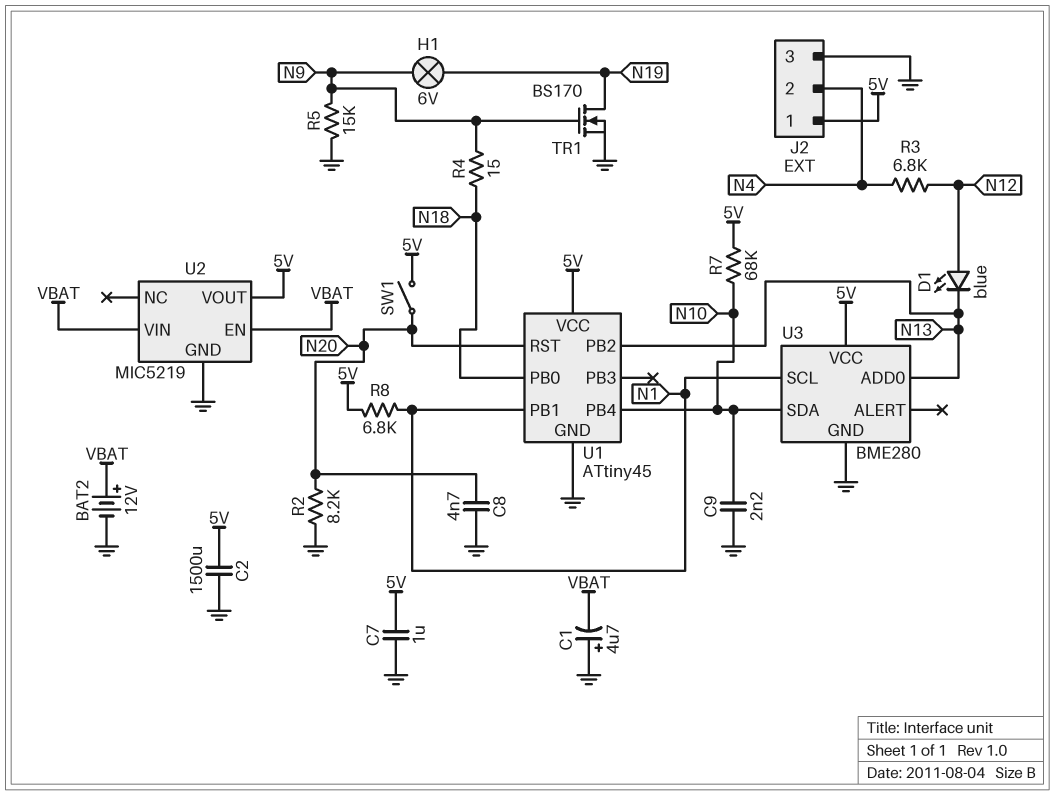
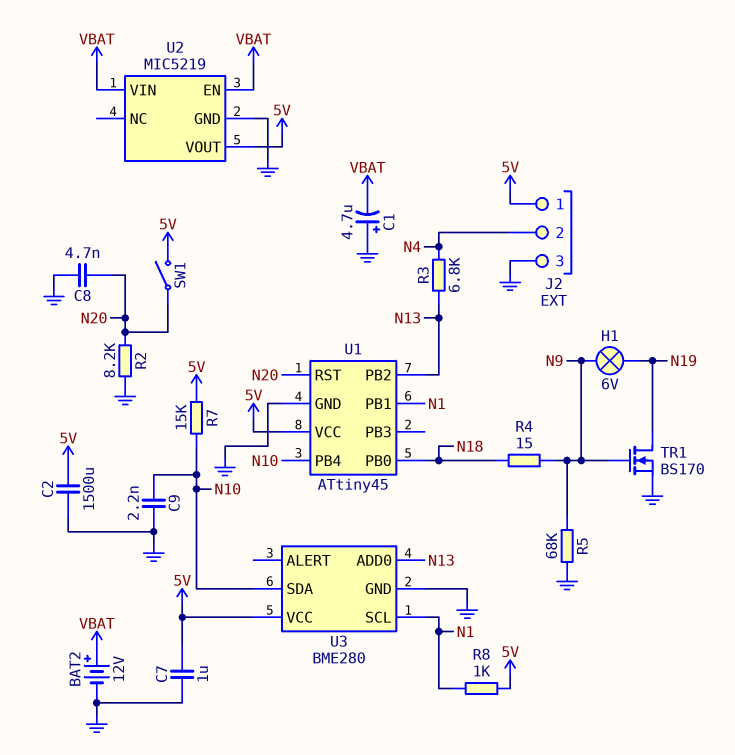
D1: LED blue (A N12, K N13) -> none
R3: 6.8k (N4, N12) -> 6.8k (N4, N13)
R5: 15k (GND, N9) -> 68k (GND, N9)
R7: 68k (5V, N10) -> 15k (5V, N10)
R8: 6.8k (5V, N1) -> 1k (5V, N1)

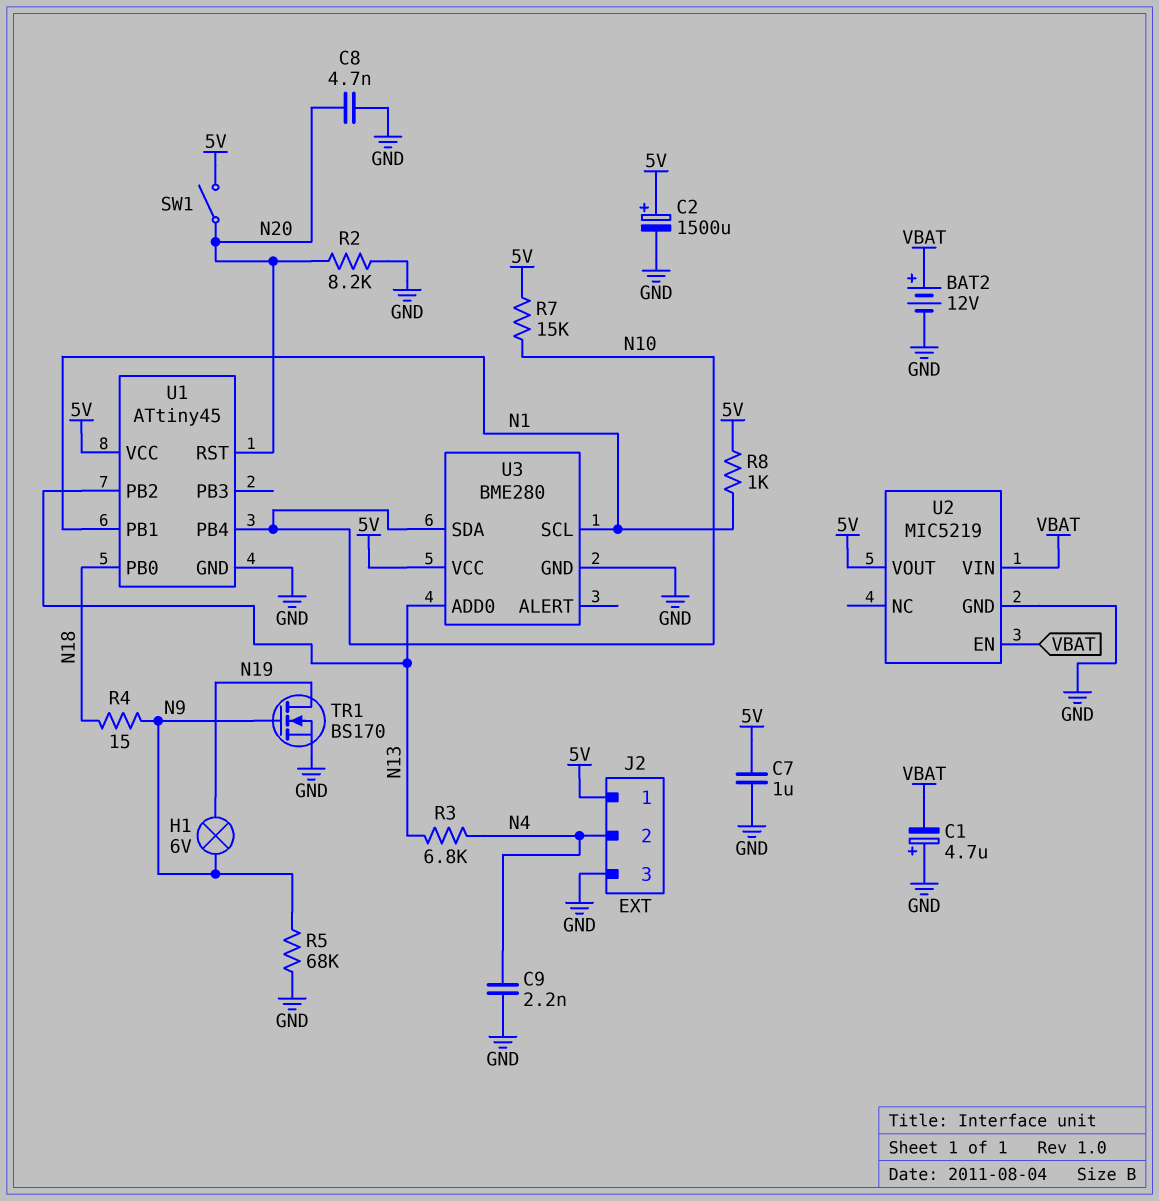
C2: 1500uF (5V, GND) -> 1500uF (plus 5V, minus GND)
C9: 2.2nF (GND, N10) -> 2.2nF (GND, N4)

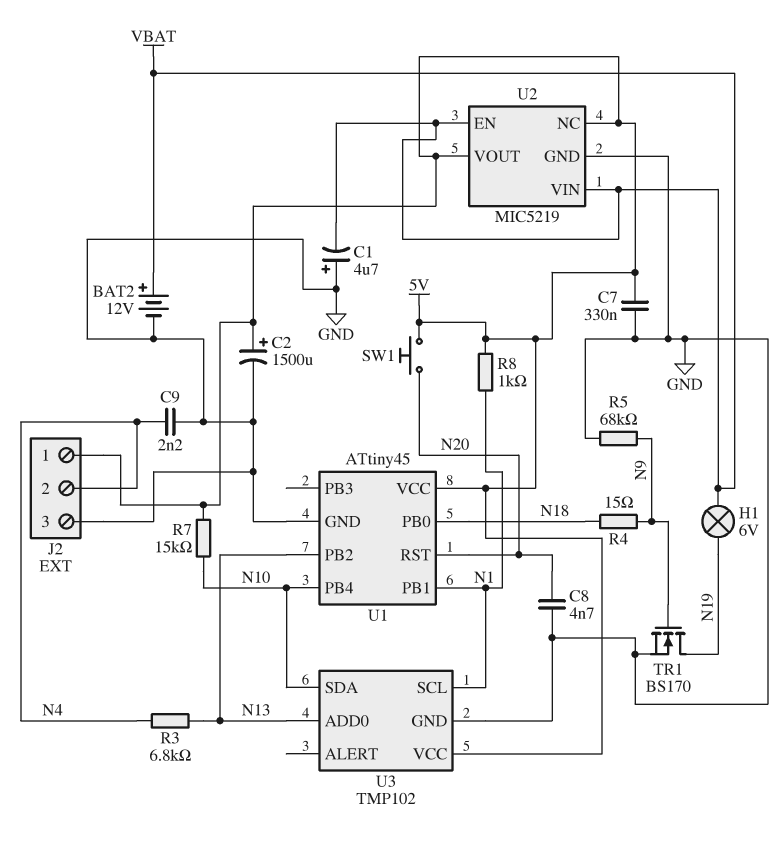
C7: 1uF (5V, GND) -> 330nF (5V, GND)
H1: lamp 6V (N9, N19) -> lamp 6V (N19, VBAT)
R2: 8.2k (GND, N20) -> none
SW1: switch (5V, N20) -> button (5V, N20)
U2 pin NC: none -> 5V
U3: BME280 -> TMP102

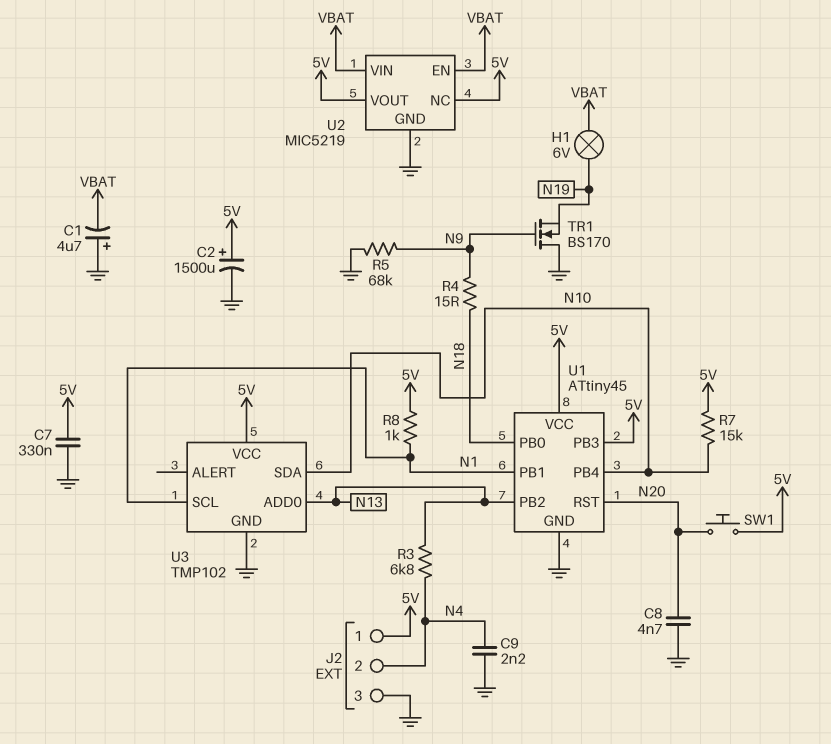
BAT2: 12V (plus VBAT, minus GND) -> none
TR1: NMOS BS170 (G N9, D N19, S GND) -> NMOS BS170 (G N9, D GND, S N19)
U1 pin PB3: none -> 5V

